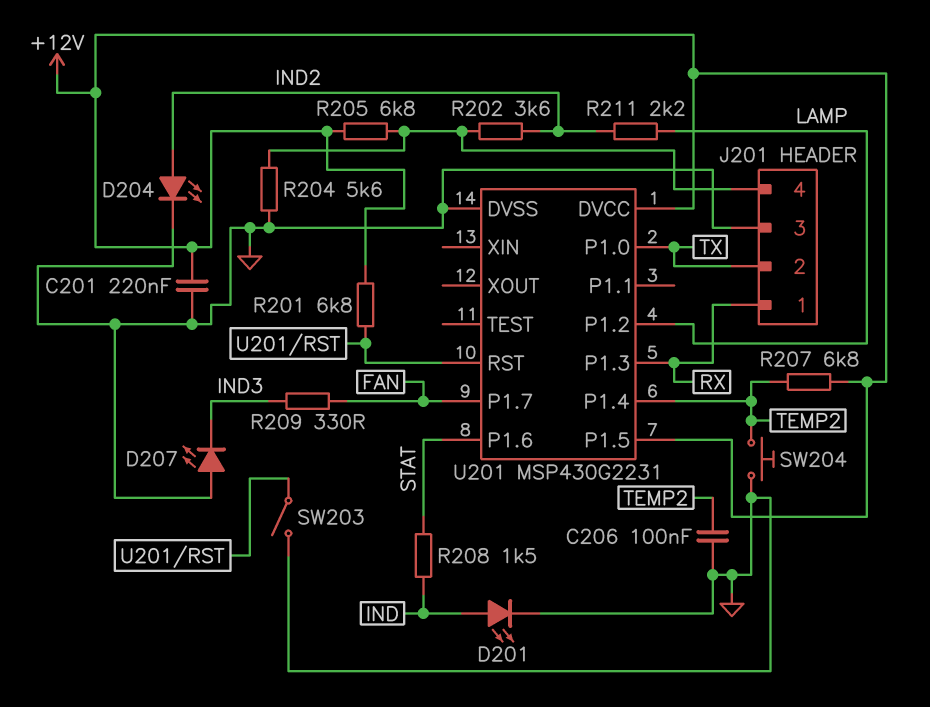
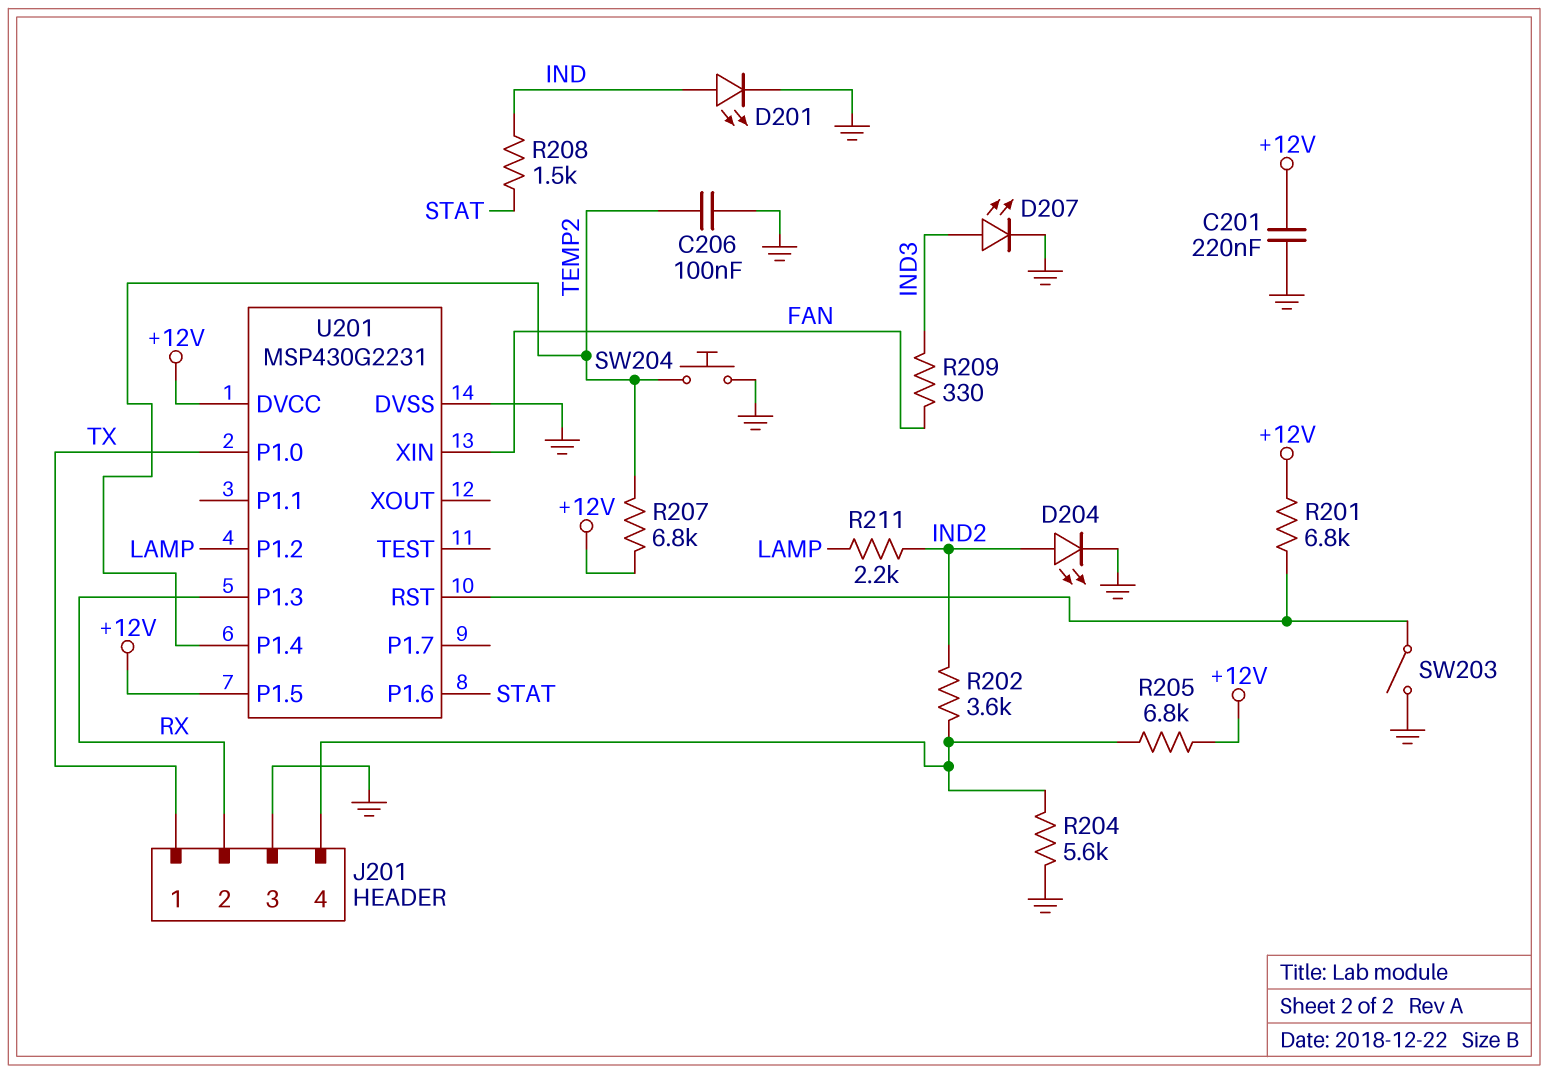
D207: LED (A GND, K IND3) -> LED (A IND3, K GND)
J201 pin 1: RX -> TX
J201 pin 2: TX -> RX
U201 pin P1.7: FAN -> none
U201 pin XIN: none -> FAN

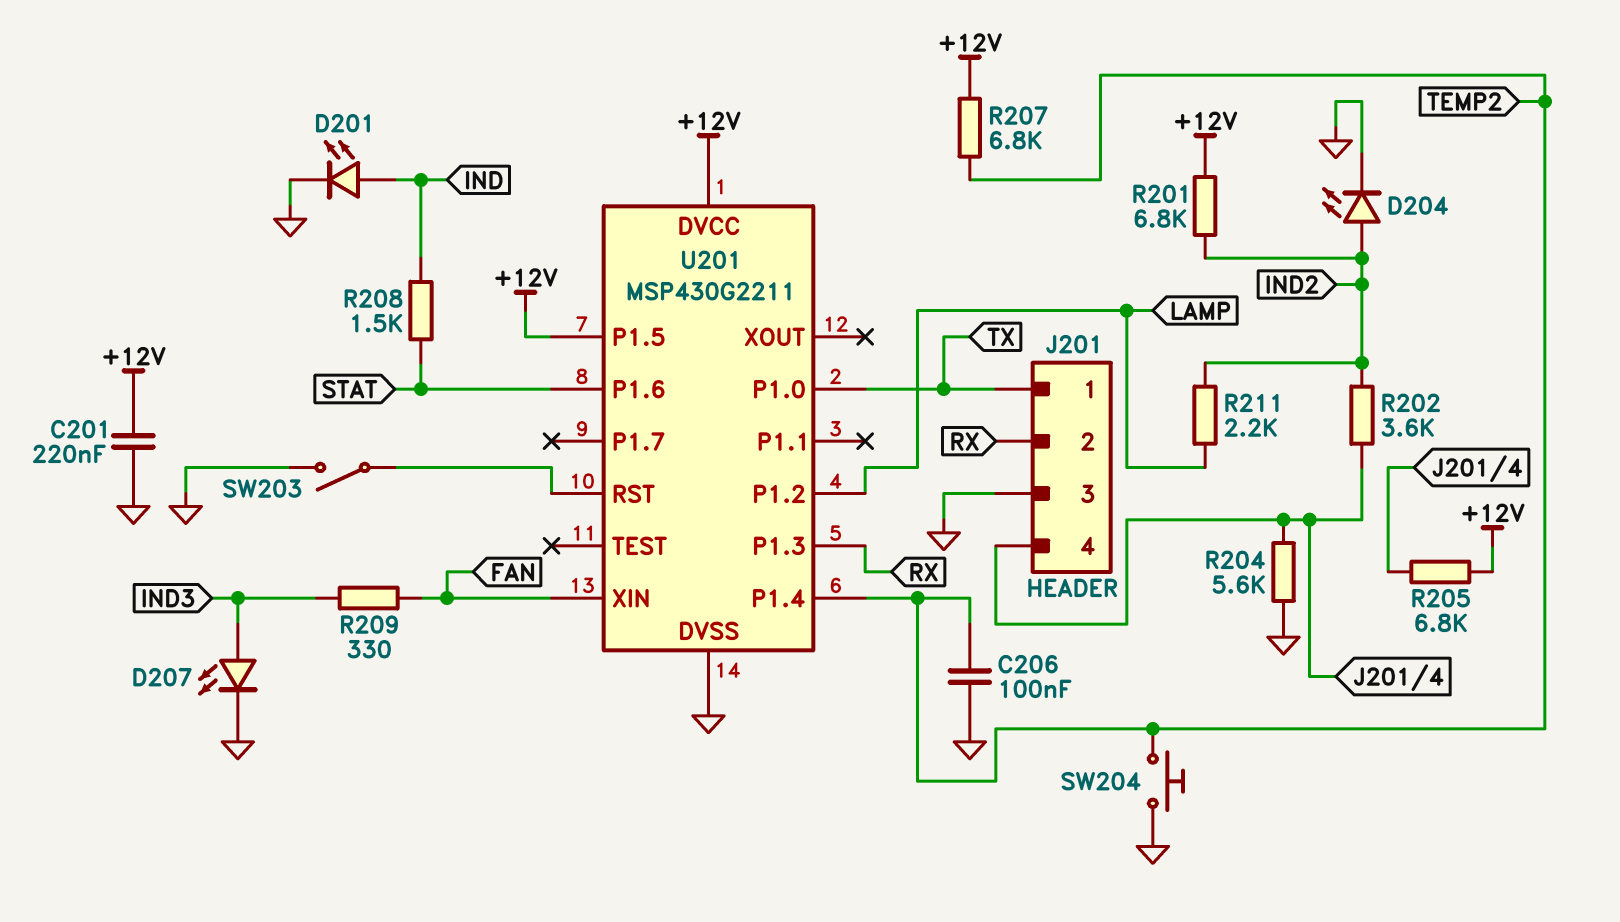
R201: 6.8k (+12V, U201/RST) -> 6.8k (+12V, IND2)
U201: MSP430G2231 -> MSP430G2211

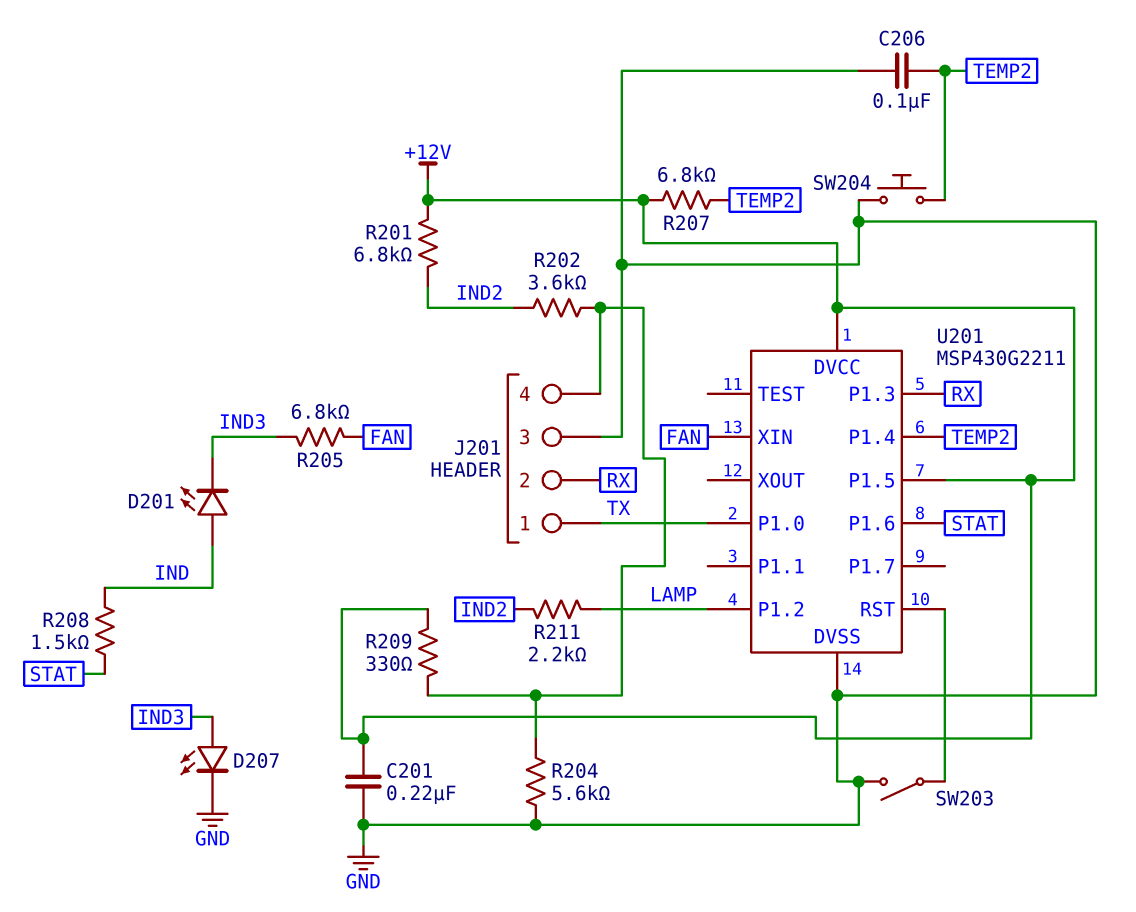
D201: LED (A IND, K GND) -> LED (A IND, K IND3)
D204: LED (A IND2, K GND) -> none
R205: 6.8k (+12V, J201/4) -> 6.8k (FAN, IND3)
R209: 330 (FAN, IND3) -> 330 (+12V, J201/4)

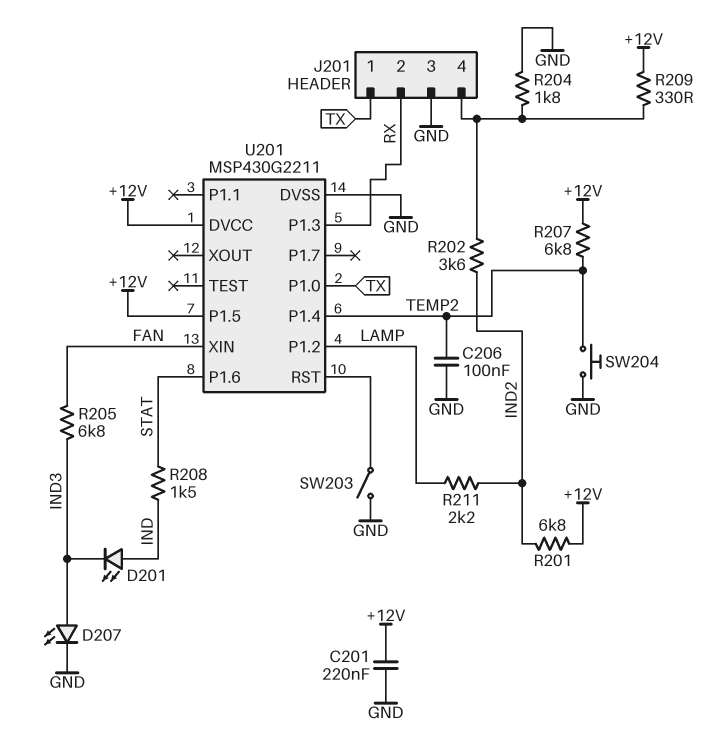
R204: 5.6k (GND, J201/4) -> 1.8k (GND, J201/4)

